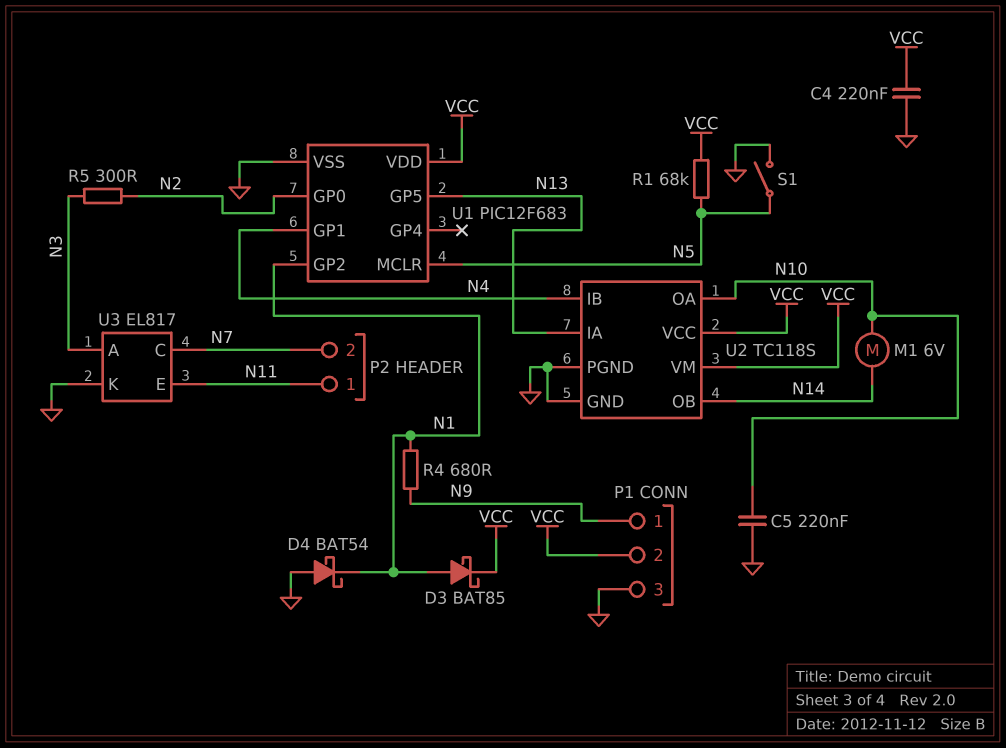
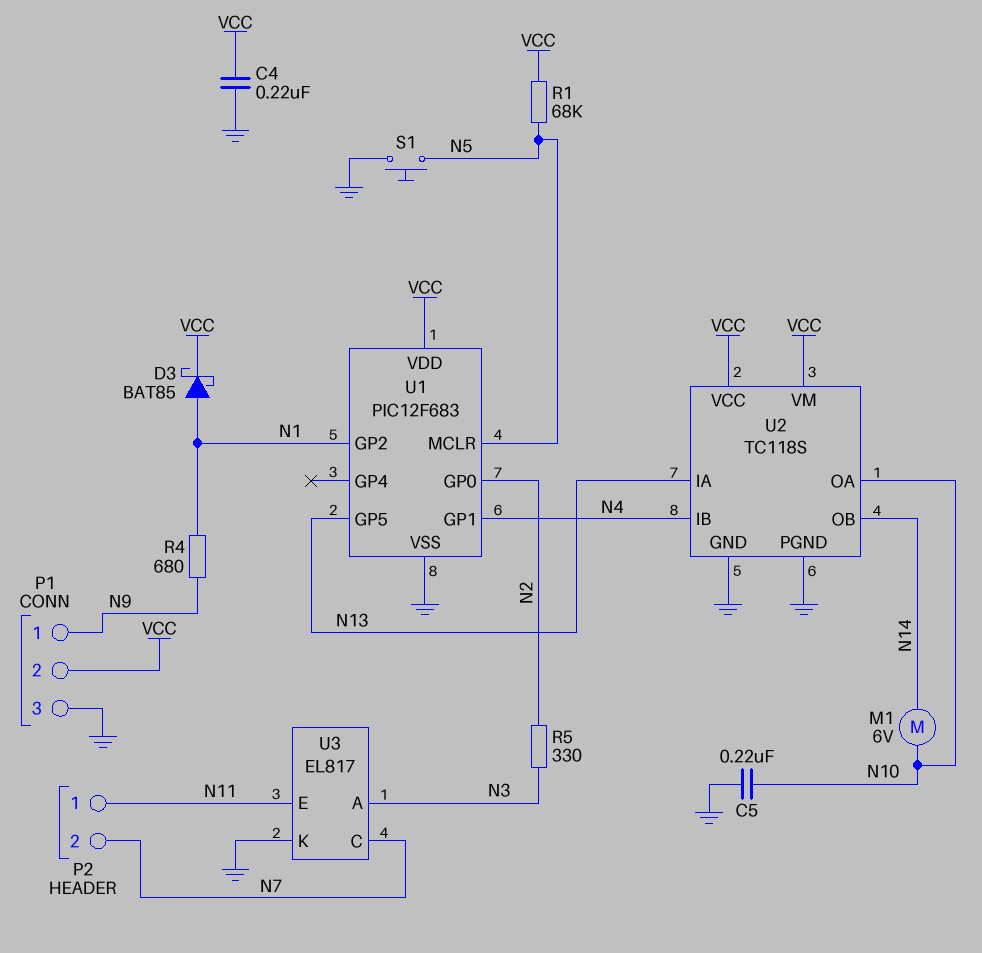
D4: schottky BAT54 (A GND, K N1) -> none
R5: 300 (N2, N3) -> 330 (N2, N3)
S1: switch (GND, N5) -> button (GND, N5)

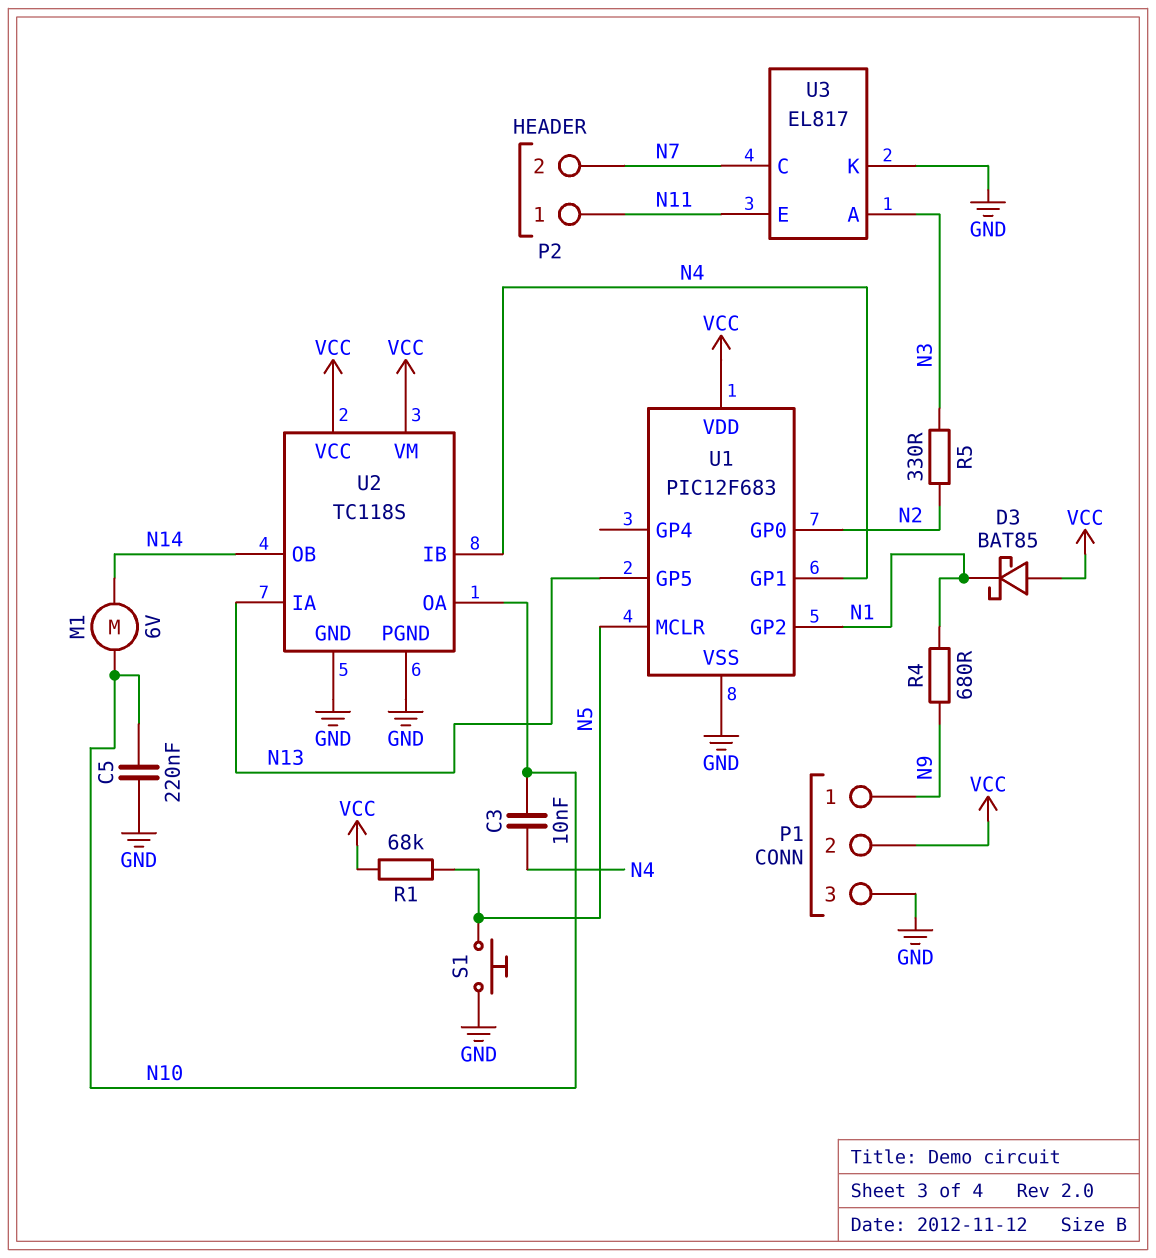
C3: none -> 10nF (N4, N10)
C4: 220nF (GND, VCC) -> none
D3: schottky BAT85 (A N1, K VCC) -> schottky BAT85 (A VCC, K N1)

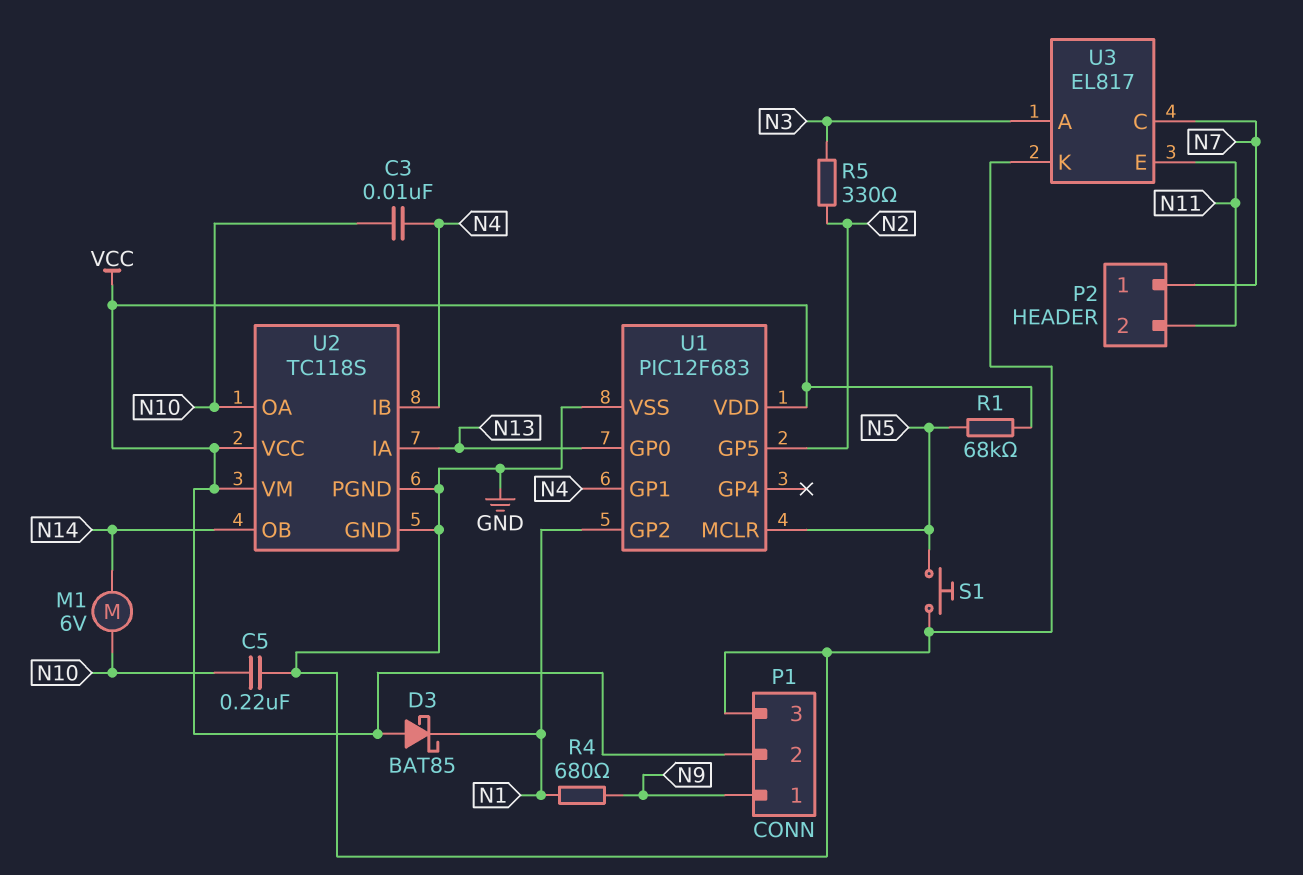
P2 pin 1: N11 -> N7
P2 pin 2: N7 -> N11
U1 pin GP0: N2 -> N13
U1 pin GP5: N13 -> N2

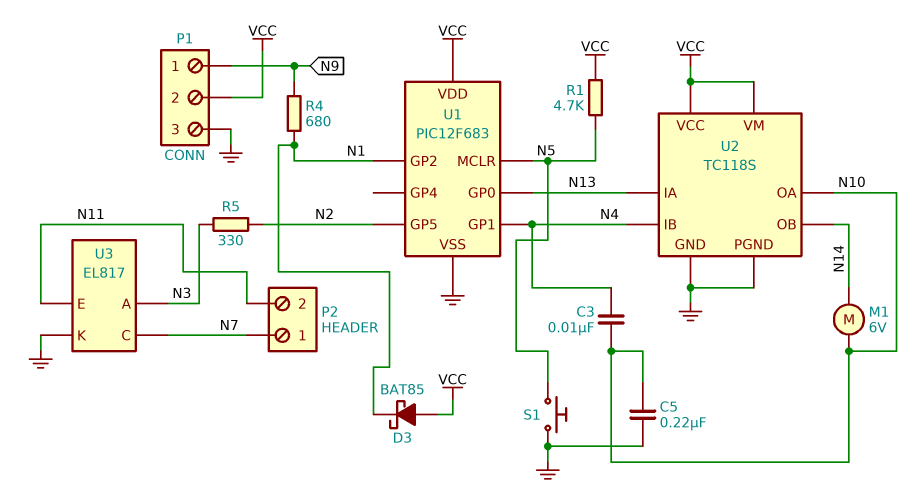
R1: 68k (N5, VCC) -> 4.7k (N5, VCC)

